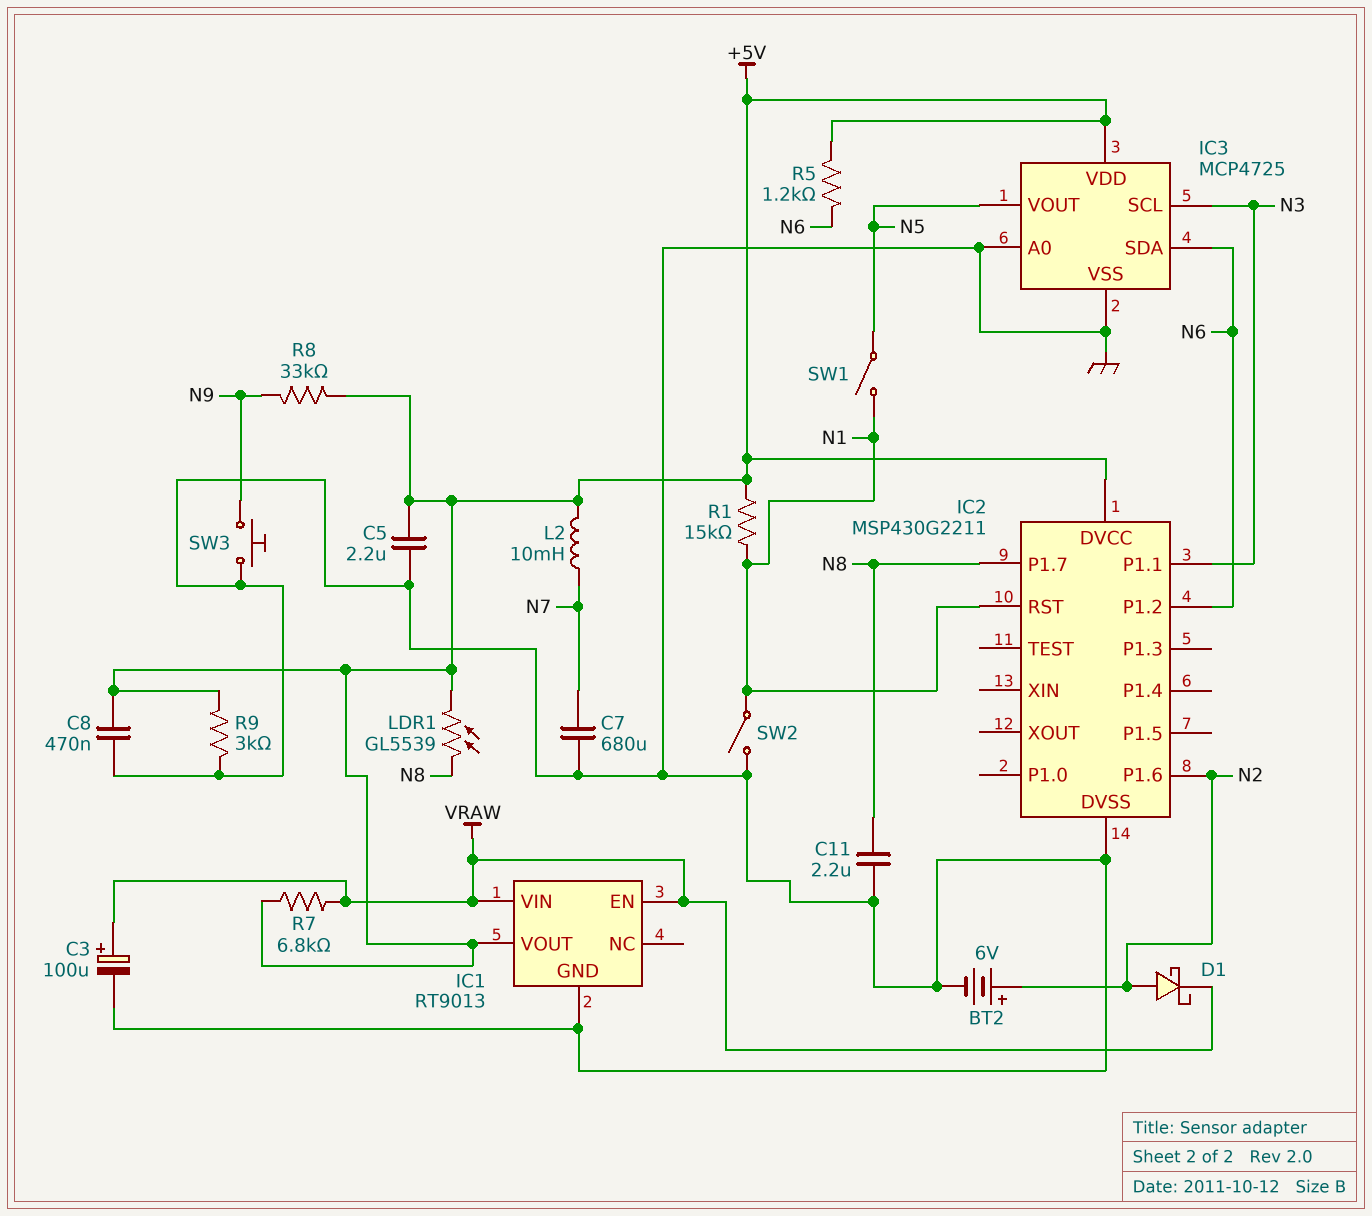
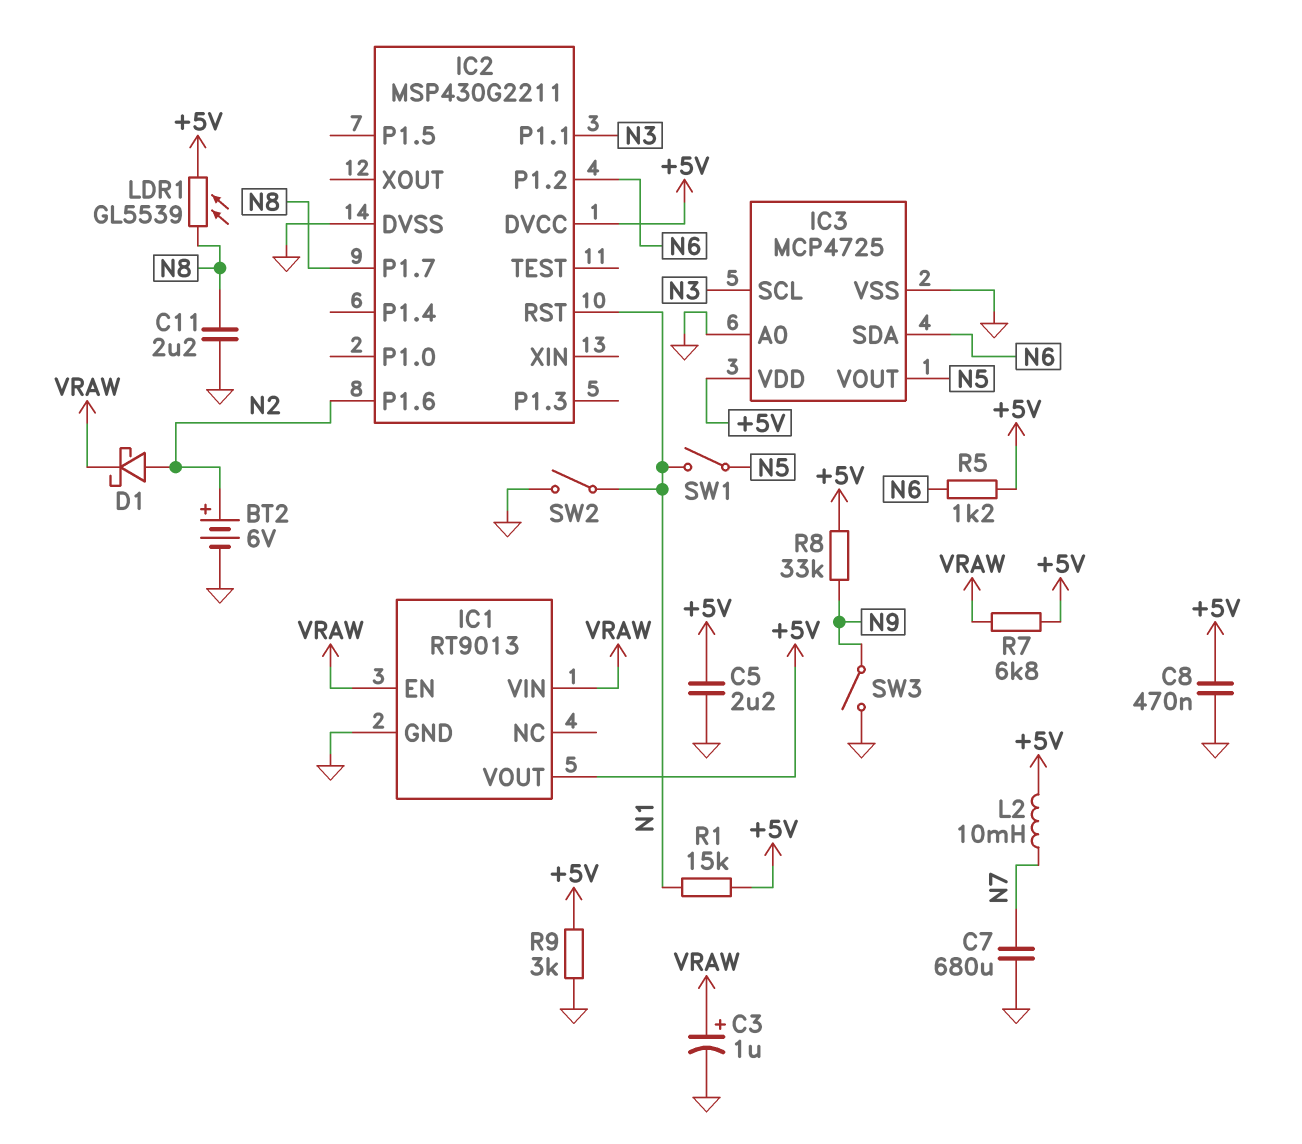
C3: 100uF (plus VRAW, minus GND) -> 1uF (plus VRAW, minus GND)
SW3: button (GND, N9) -> switch (GND, N9)

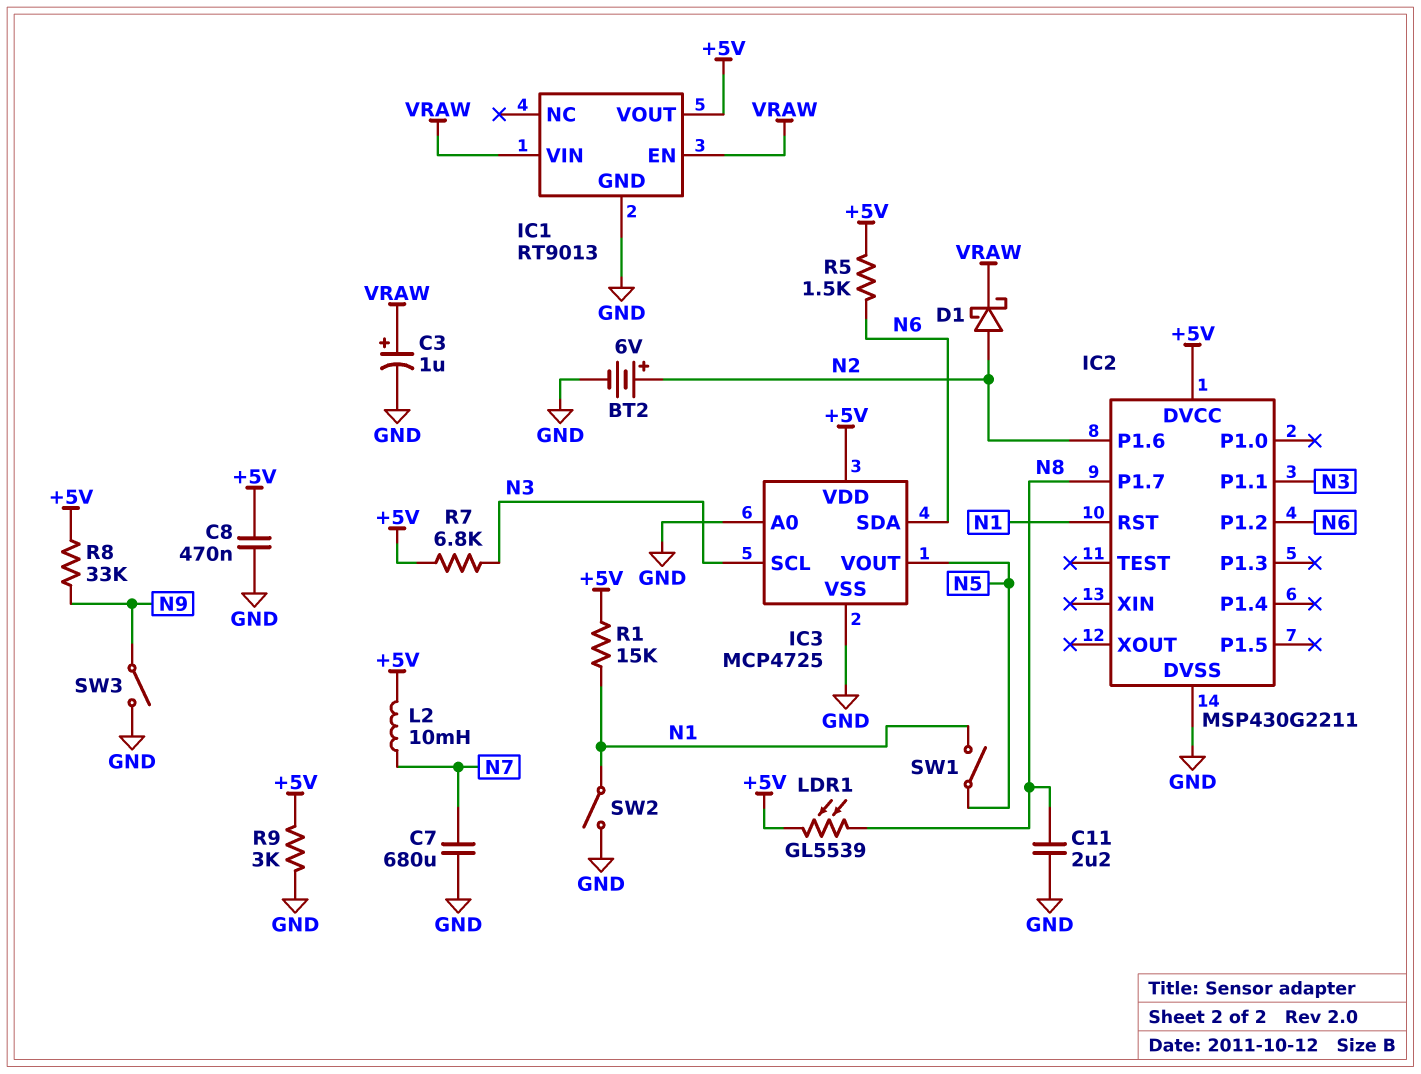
C5: 2.2uF (+5V, GND) -> none
R5: 1.2k (+5V, N6) -> 1.5k (+5V, N6)
R7: 6.8k (+5V, VRAW) -> 6.8k (+5V, N3)

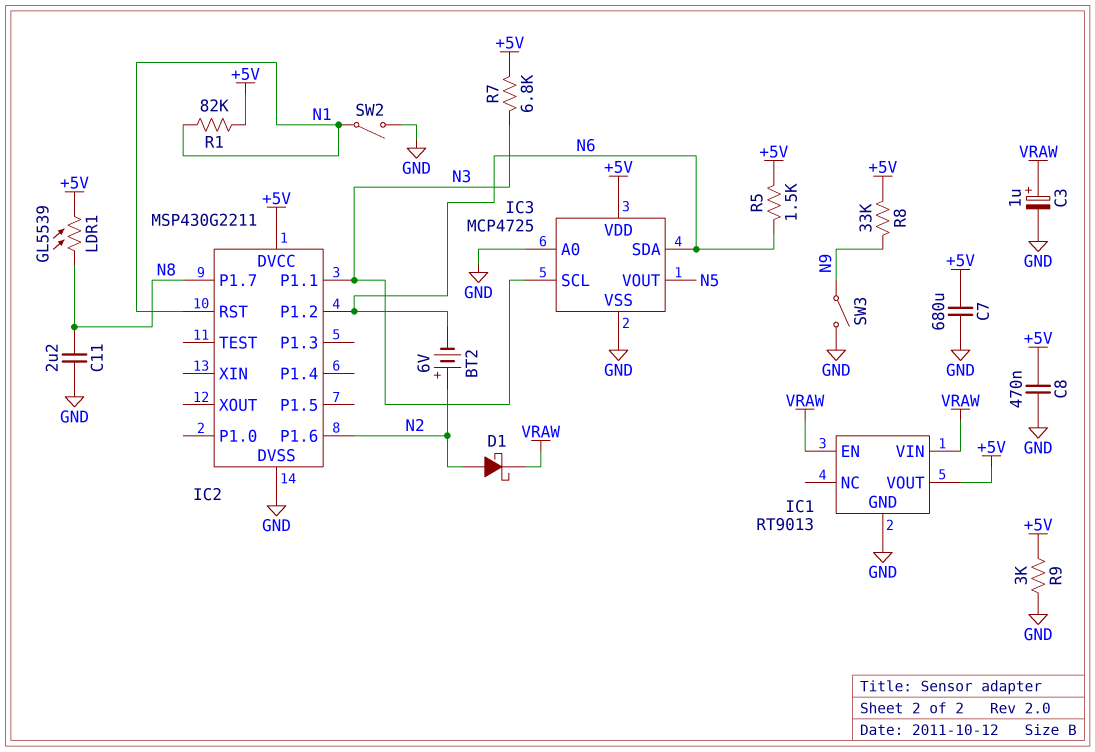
BT2: 6V (plus N2, minus GND) -> 6V (plus N2, minus N6)
C7: 680uF (GND, N7) -> 680uF (+5V, GND)
L2: 10mH (+5V, N7) -> none
R1: 15k (+5V, N1) -> 82k (+5V, N1)
SW1: switch (N1, N5) -> none

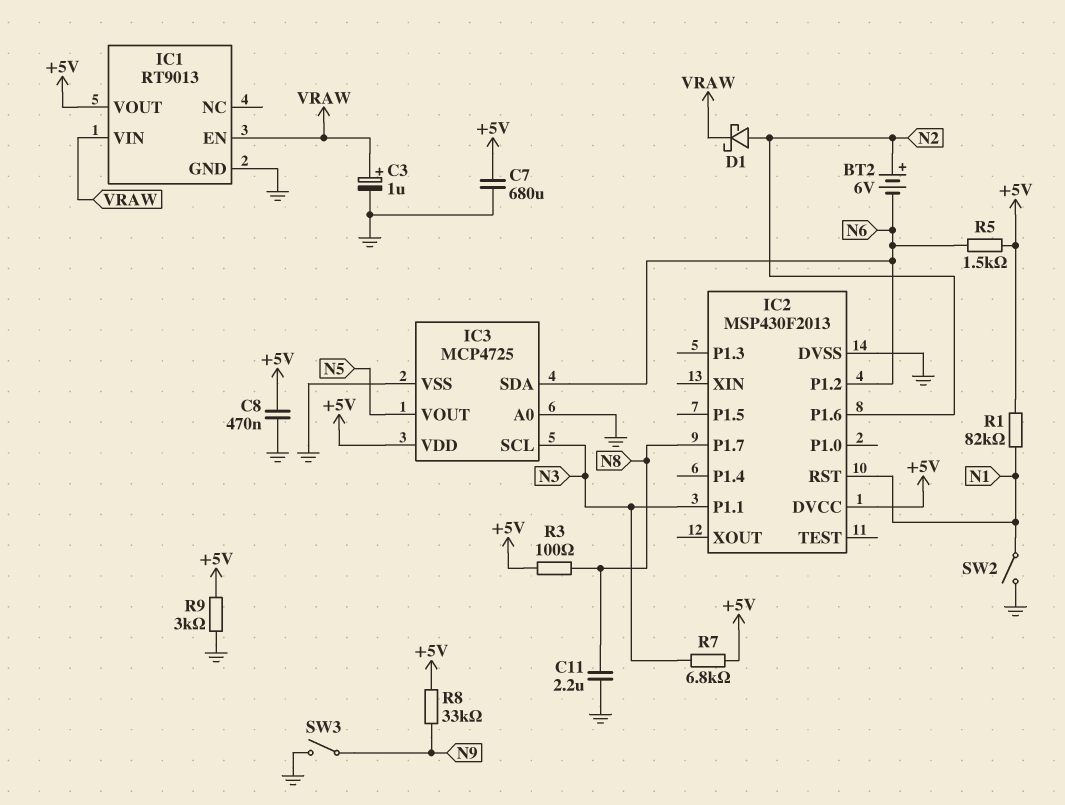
IC2: MSP430G2211 -> MSP430F2013
LDR1: GL5539 (+5V, N8) -> none
R3: none -> 100 (+5V, N8)

